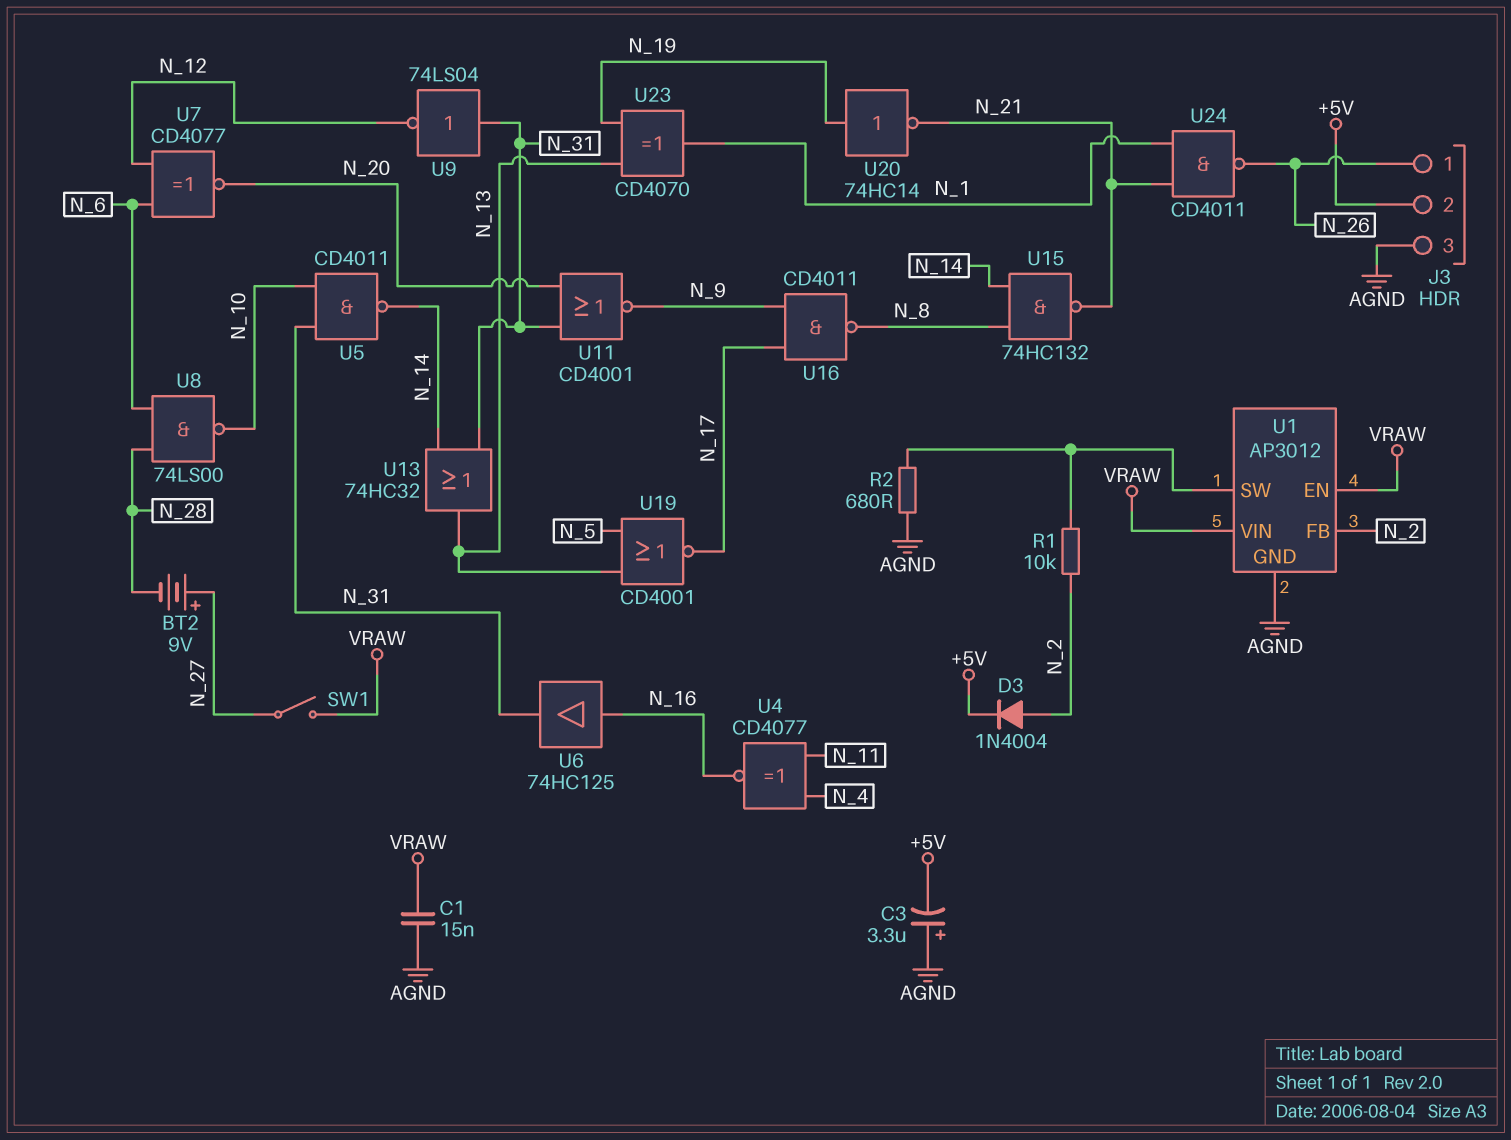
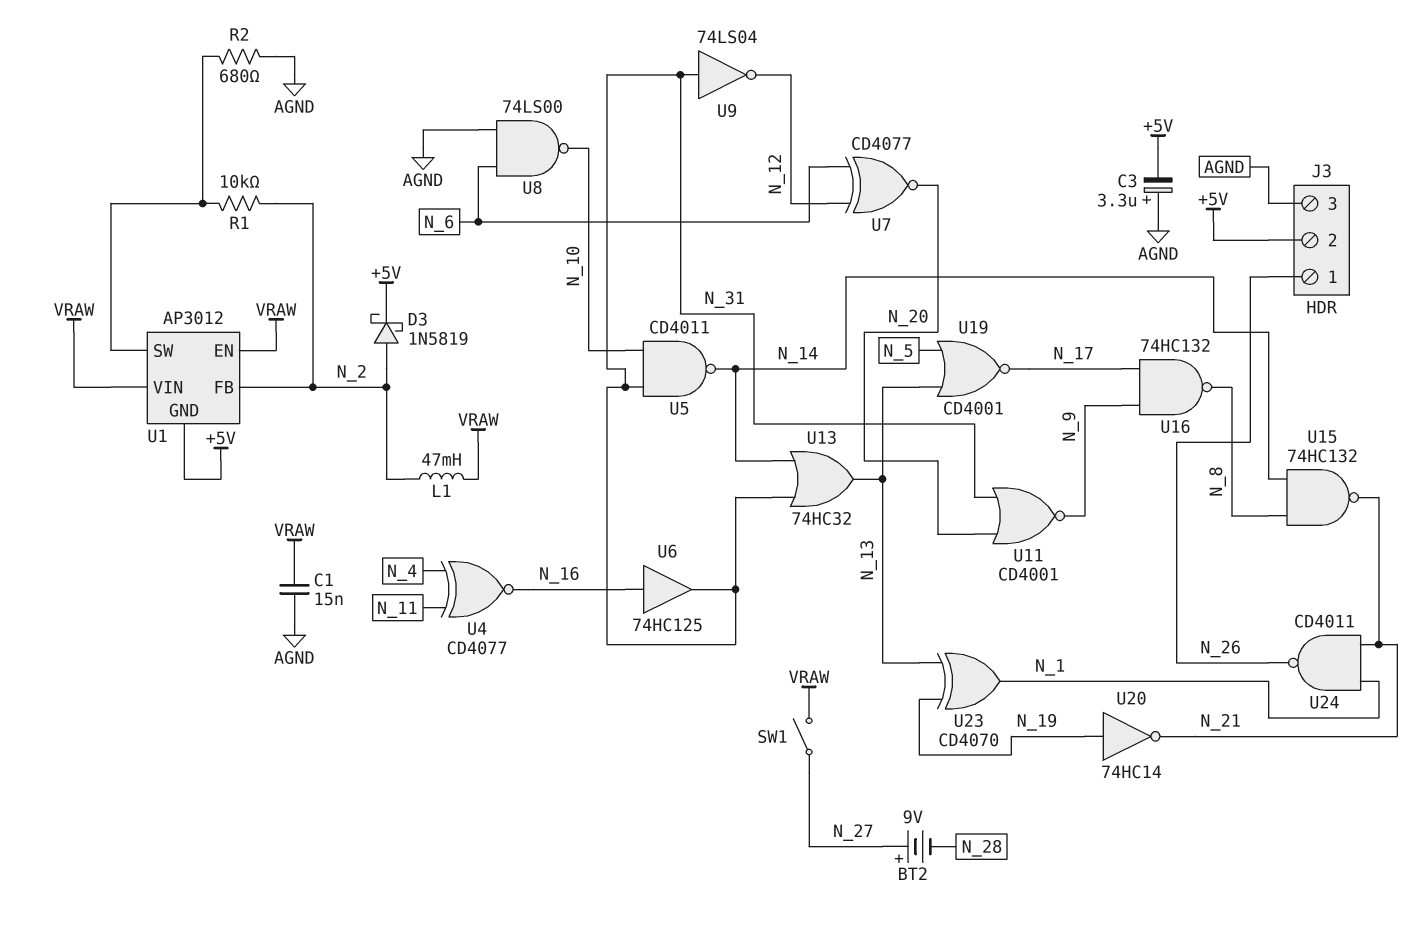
D3: diode 1N4004 (A N_2, K +5V) -> schottky 1N5819 (A N_2, K +5V)
L1: none -> 47mH (N_2, VRAW)
U1 pin GND: AGND -> +5V
U8: NAND 74LS00 (in N_6, in N_28, out N_10) -> NAND 74LS00 (in AGND, in N_6, out N_10)
U16: NAND CD4011 (in N_9, in N_17, out N_8) -> NAND 74HC132 (in N_9, in N_17, out N_8)

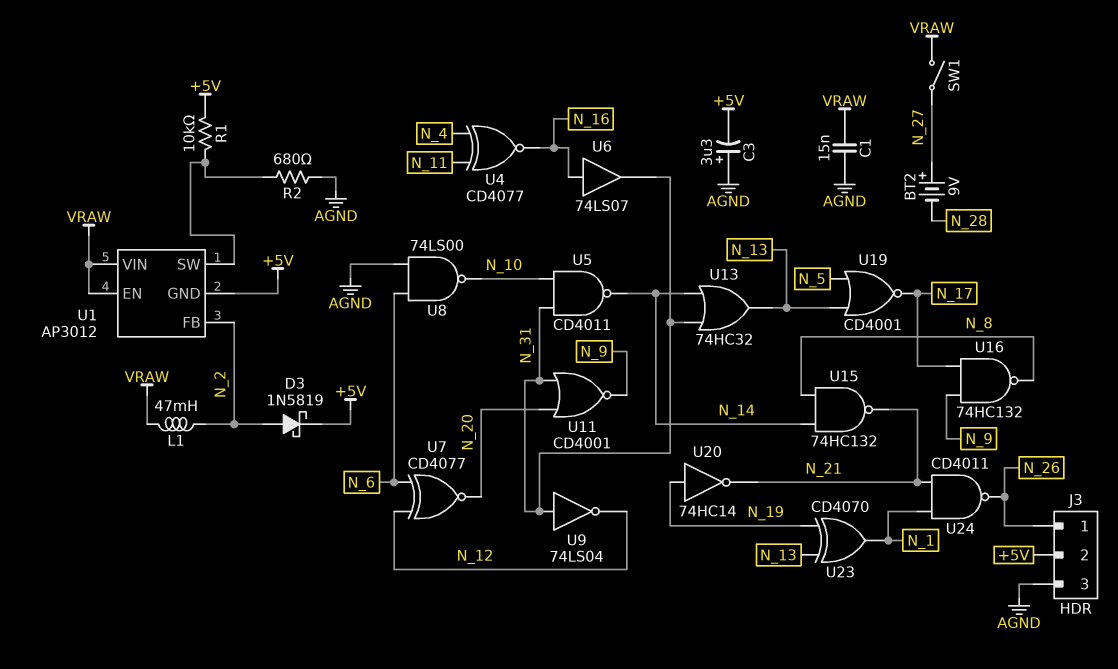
R1: 10k (N_2, U1/SW) -> 10k (+5V, U1/SW)
U6: buffer 74HC125 (in N_16, out N_31) -> buffer 74LS07 (in N_16, out N_31)

